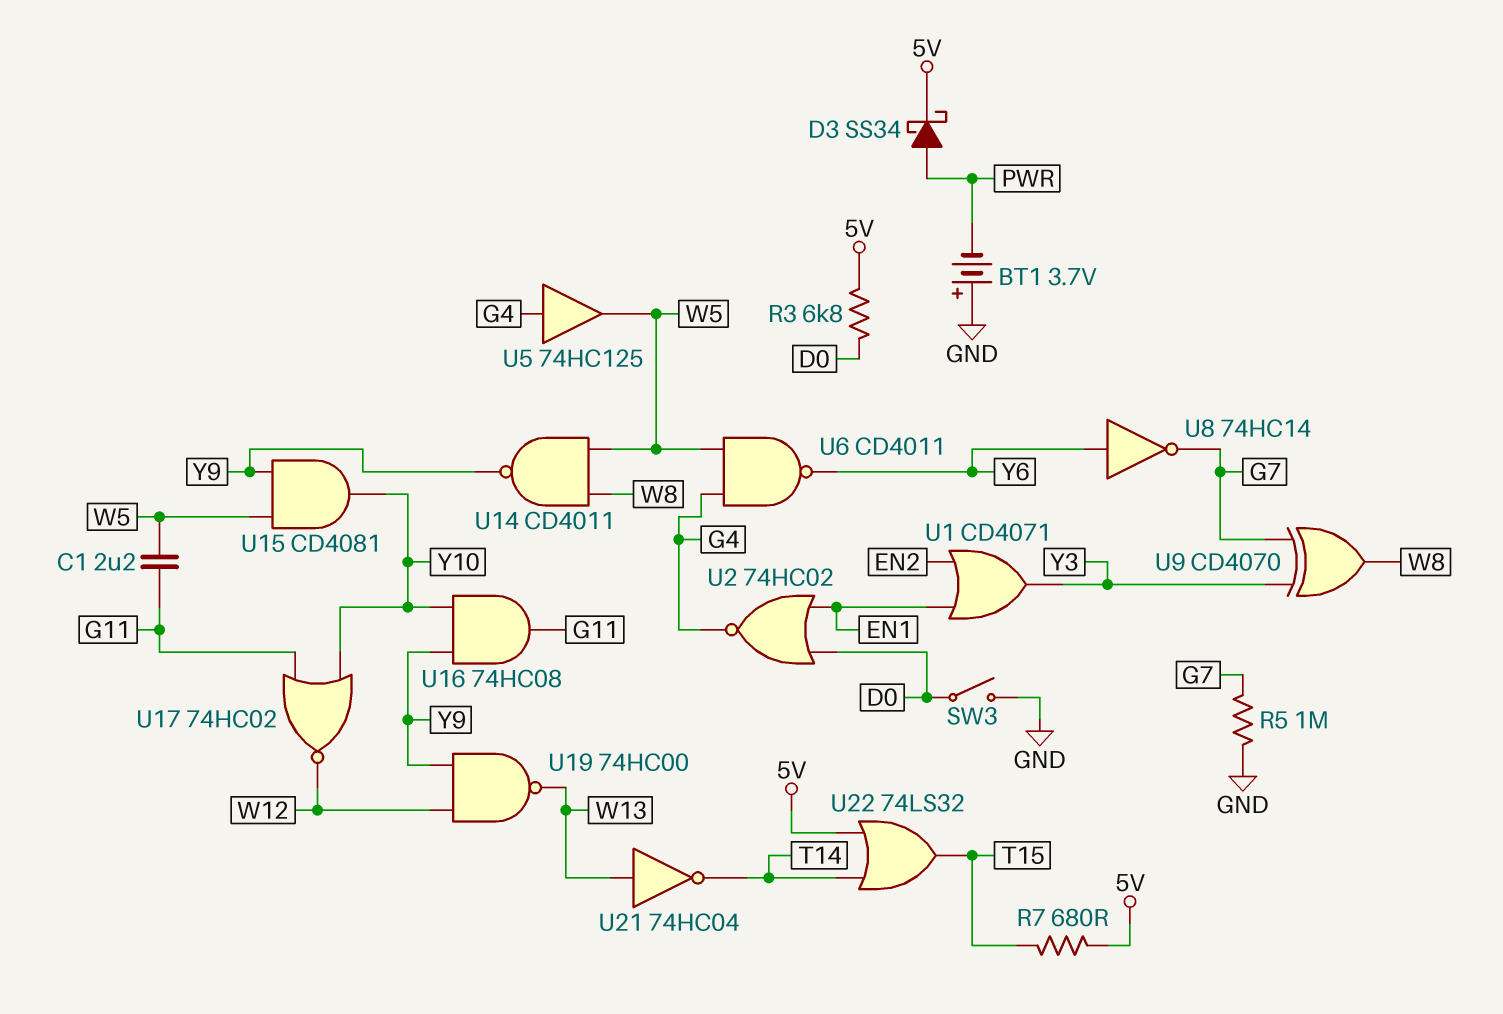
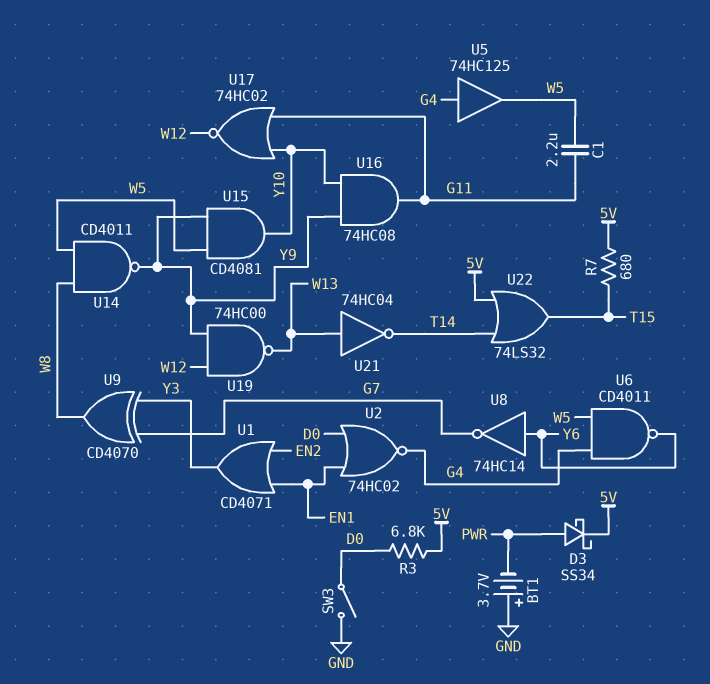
R5: 1M (G7, GND) -> none

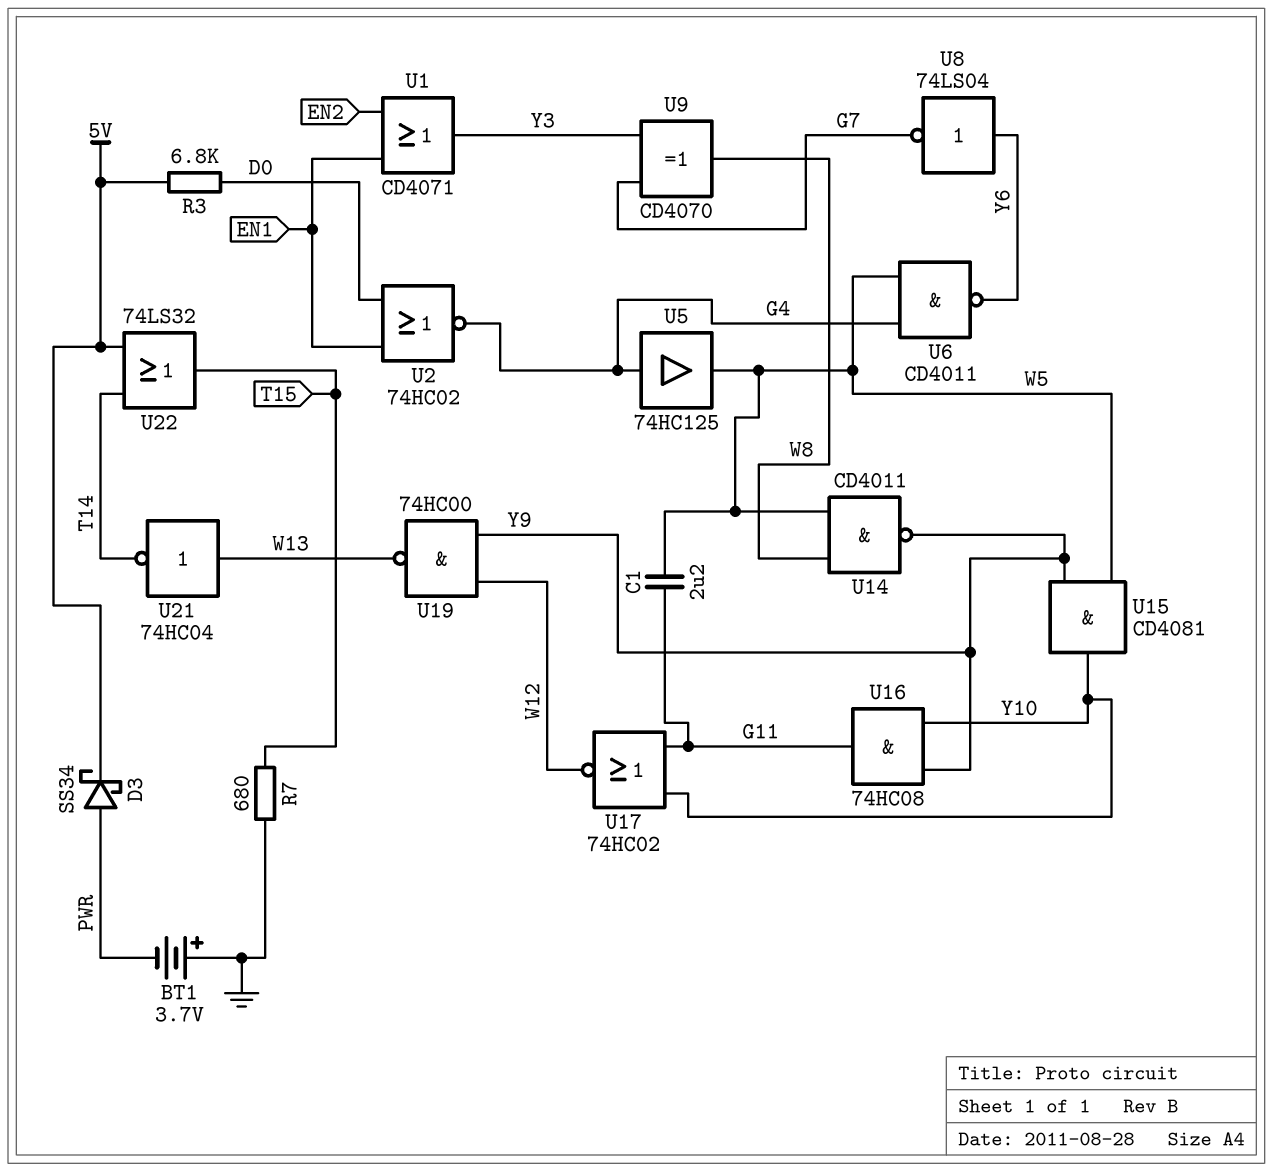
R7: 680 (5V, T15) -> 680 (GND, T15)
SW3: switch (D0, GND) -> none
U8: NOT 74HC14 (in Y6, out G7) -> NOT 74LS04 (in Y6, out G7)

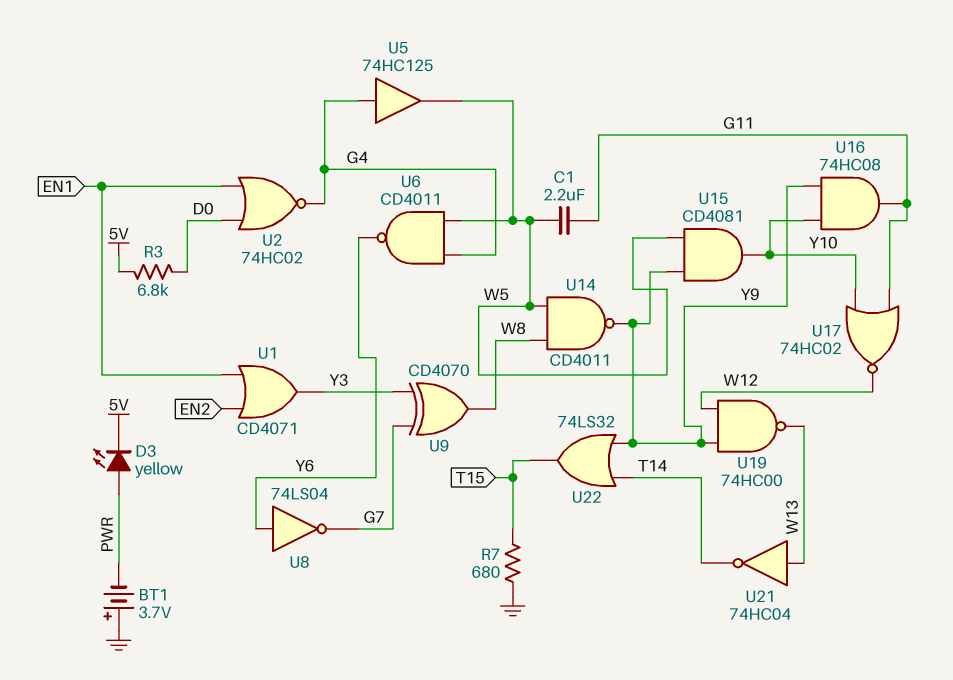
D3: schottky SS34 (A PWR, K 5V) -> LED yellow (A PWR, K 5V)
U22: OR 74LS32 (in 5V, in T14, out T15) -> OR 74LS32 (in T14, in Y9, out T15)

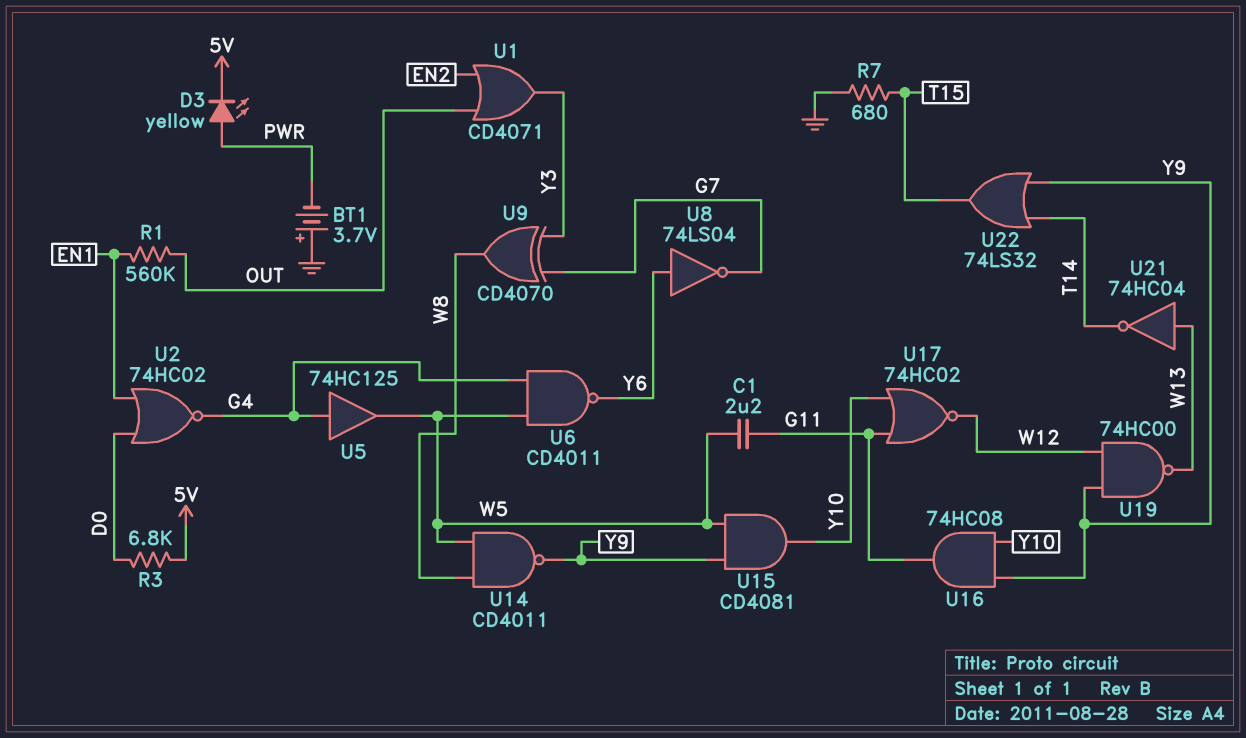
R1: none -> 560k (EN1, OUT)
U1: OR CD4071 (in EN1, in EN2, out Y3) -> OR CD4071 (in EN2, in OUT, out Y3)

